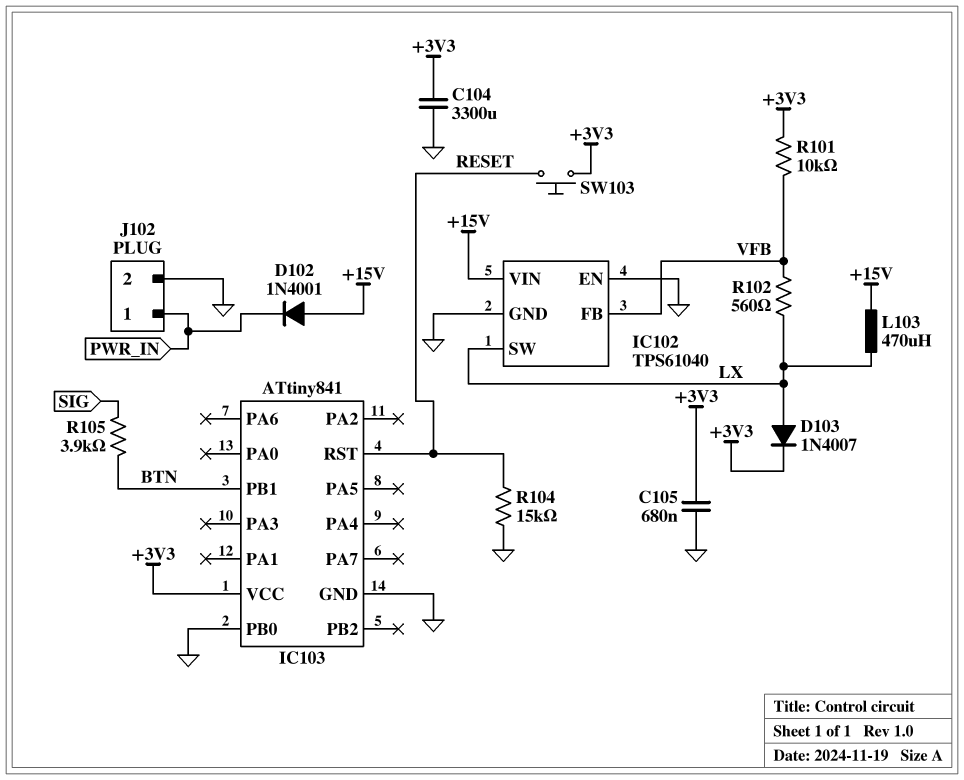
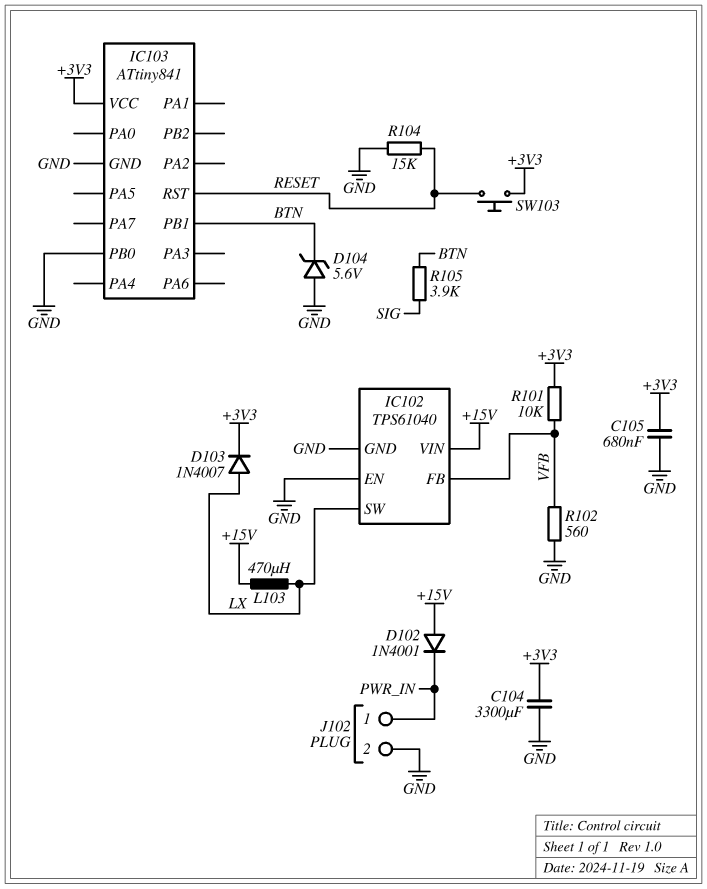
D104: none -> zener 5.6V (A GND, K BTN)
R102: 560 (LX, VFB) -> 560 (GND, VFB)

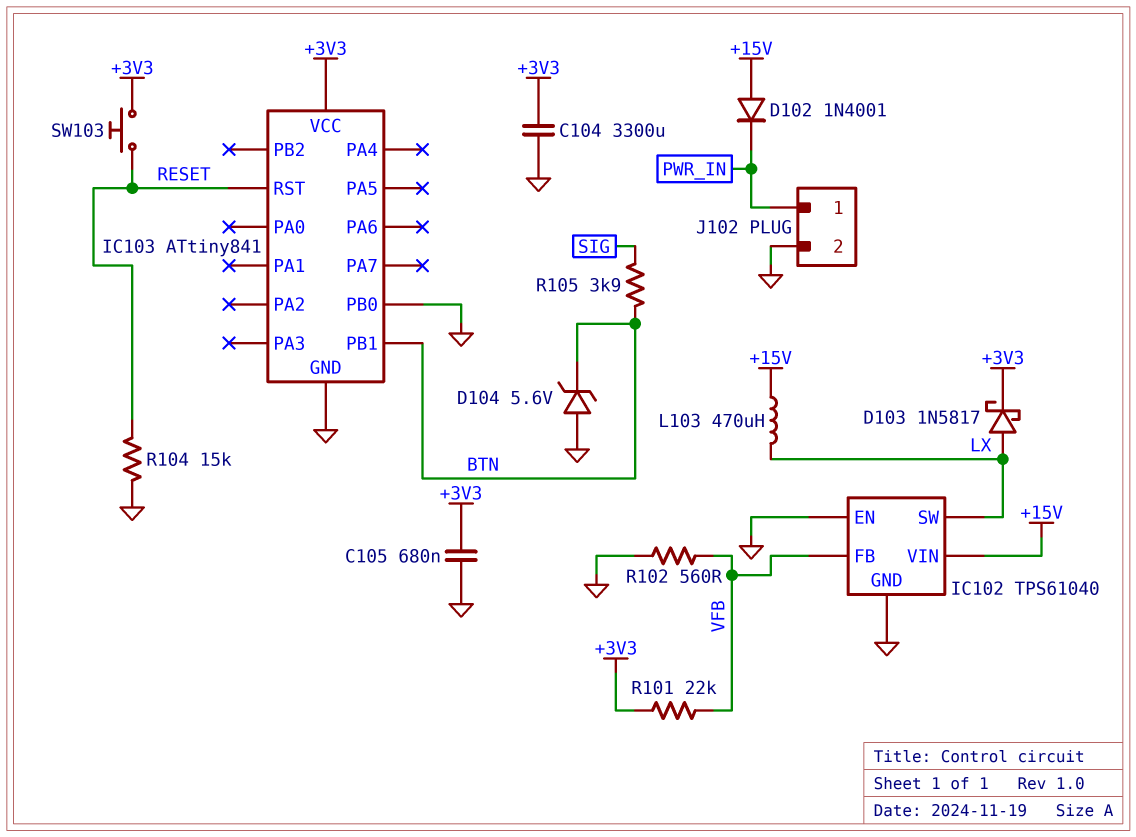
D103: diode 1N4007 (A LX, K +3V3) -> schottky 1N5817 (A LX, K +3V3)
R101: 10k (+3V3, VFB) -> 22k (+3V3, VFB)

